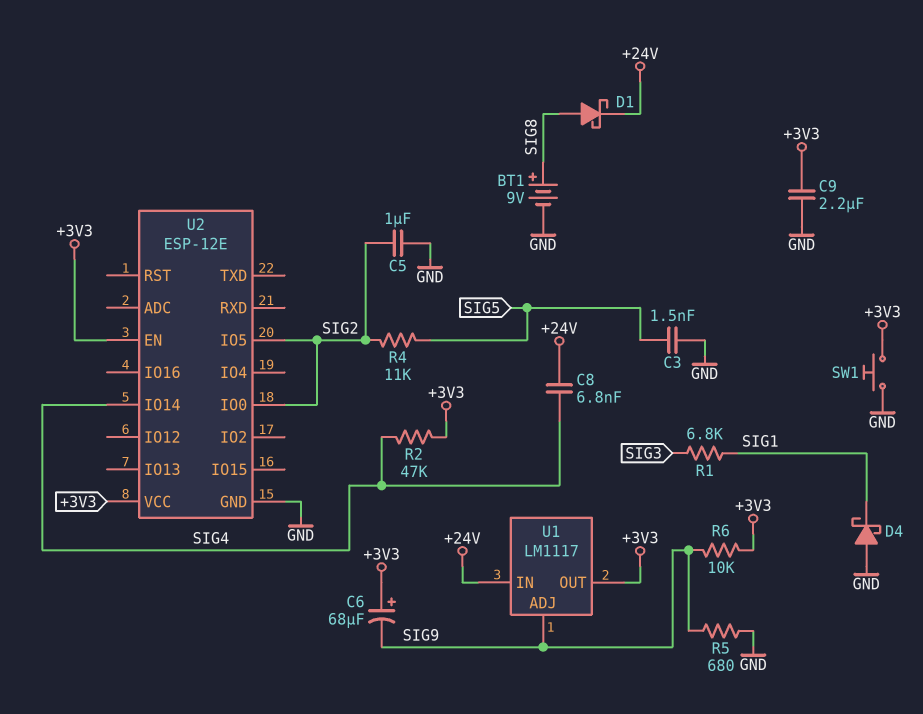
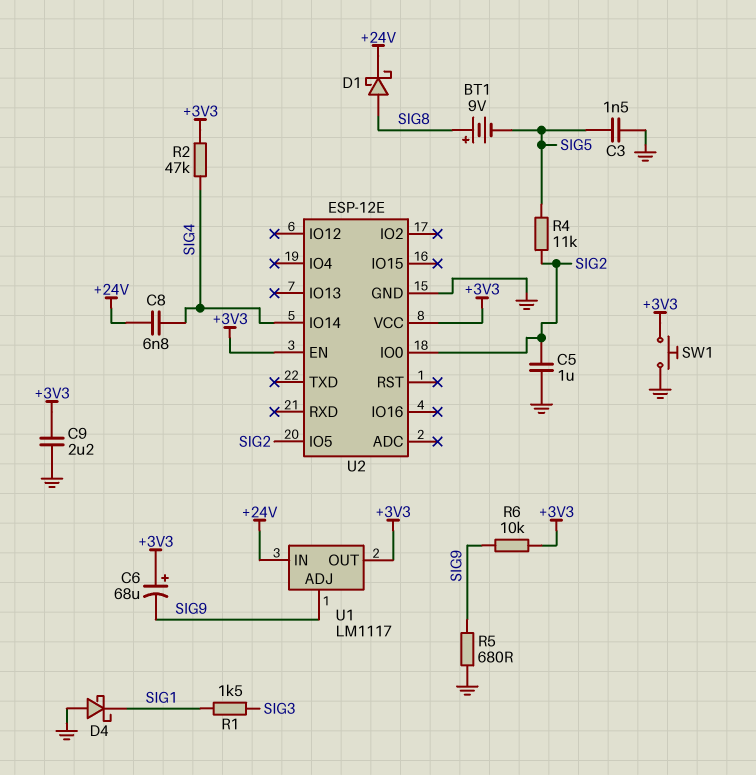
BT1: 9V (plus SIG8, minus GND) -> 9V (plus SIG8, minus SIG5)
R1: 6.8k (SIG1, SIG3) -> 1.5k (SIG1, SIG3)

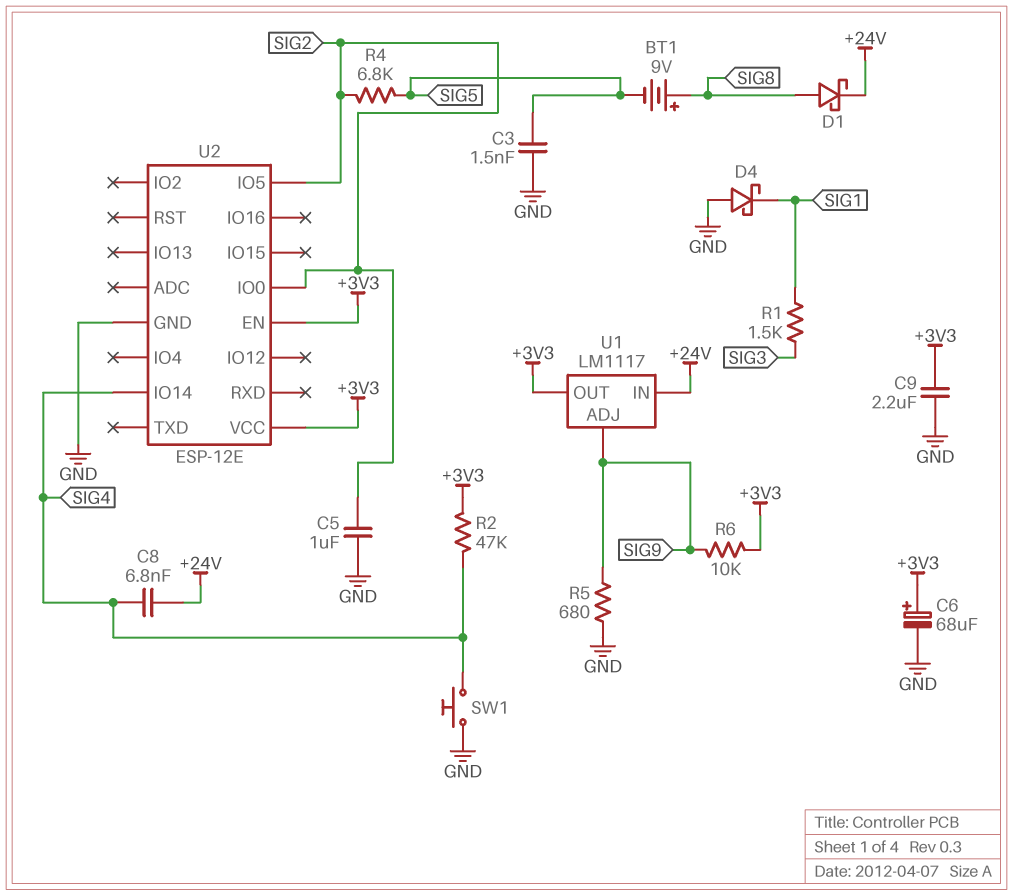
C6: 68uF (plus +3V3, minus SIG9) -> 68uF (plus +3V3, minus GND)
R4: 11k (SIG2, SIG5) -> 6.8k (SIG2, SIG5)
SW1: button (+3V3, GND) -> button (GND, SIG4)

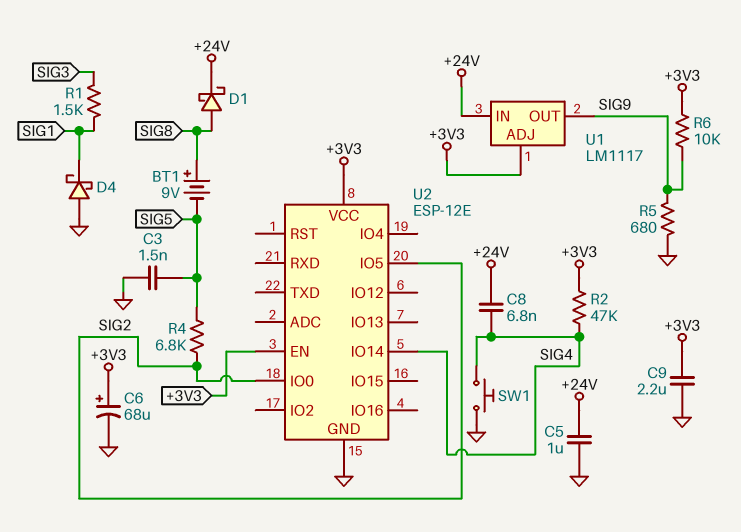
C5: 1uF (GND, SIG2) -> 1uF (+24V, GND)
U1 pin ADJ: SIG9 -> +3V3
U1 pin OUT: +3V3 -> SIG9

